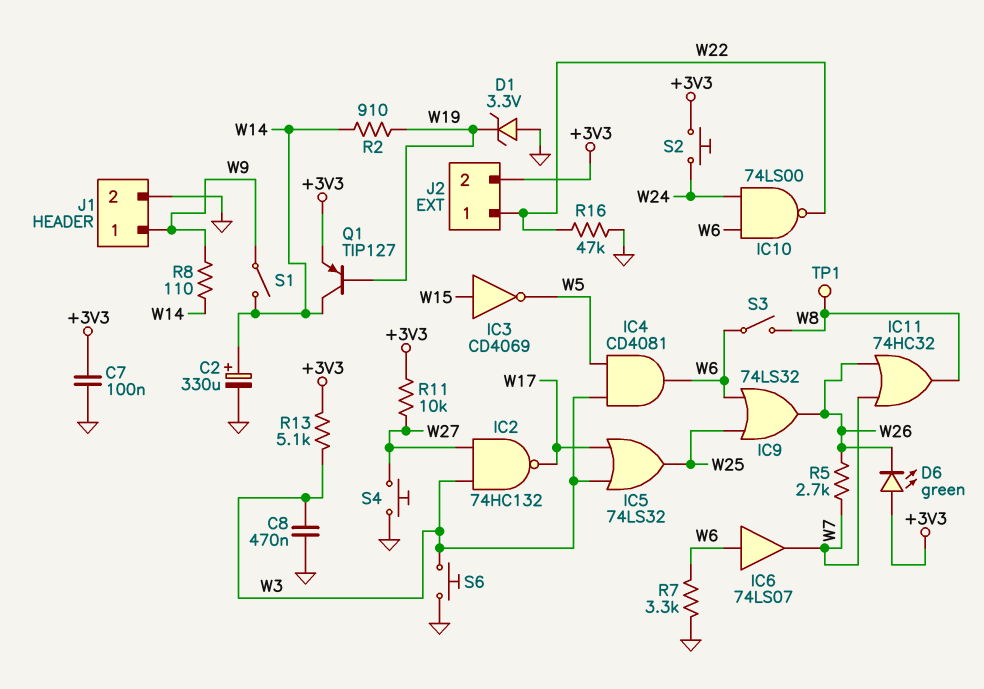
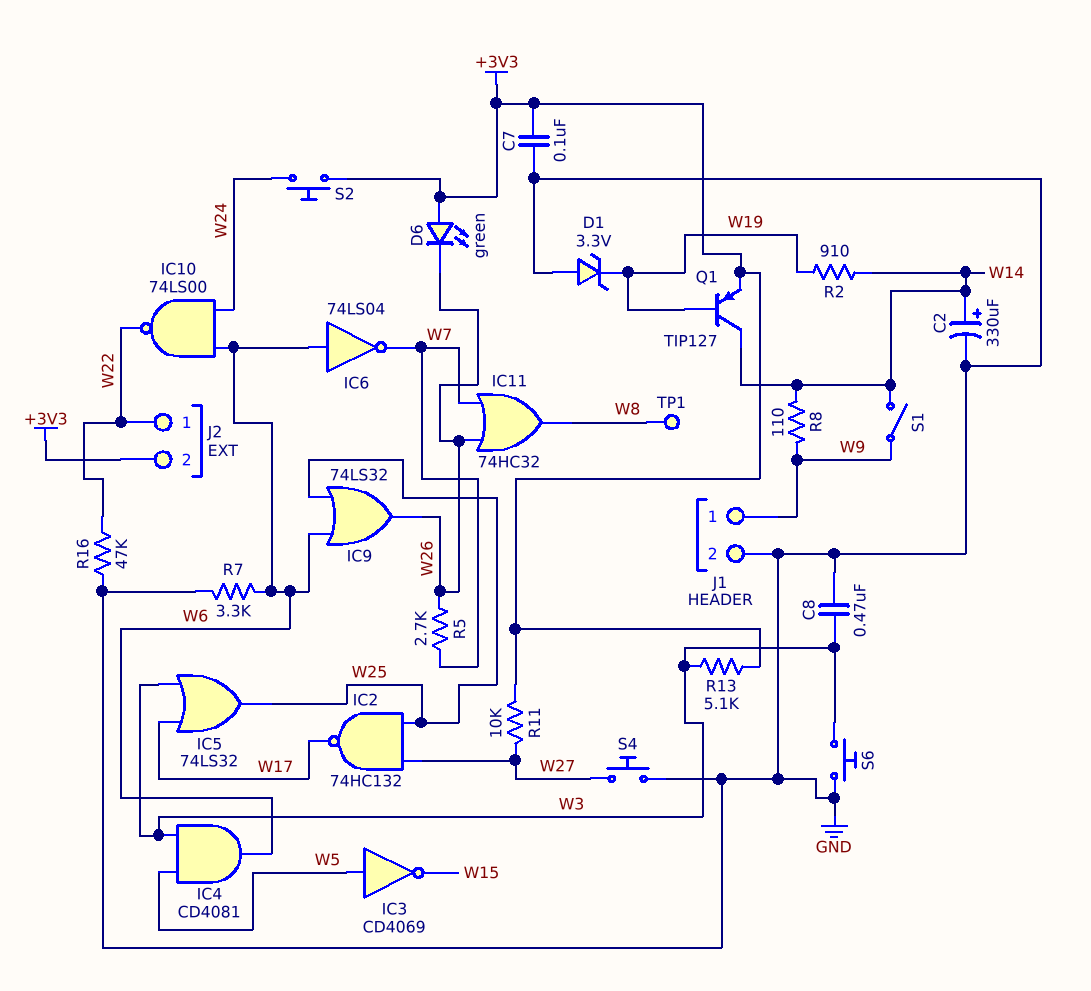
IC2: NAND 74HC132 (in W3, in W27, out W17) -> NAND 74HC132 (in W25, in W27, out W17)
IC3: NOT CD4069 (in W15, out W5) -> NOT CD4069 (in W5, out W15)
IC6: buffer 74LS07 (in W6, out W7) -> NOT 74LS04 (in W6, out W7)
S3: switch (W6, W8) -> none

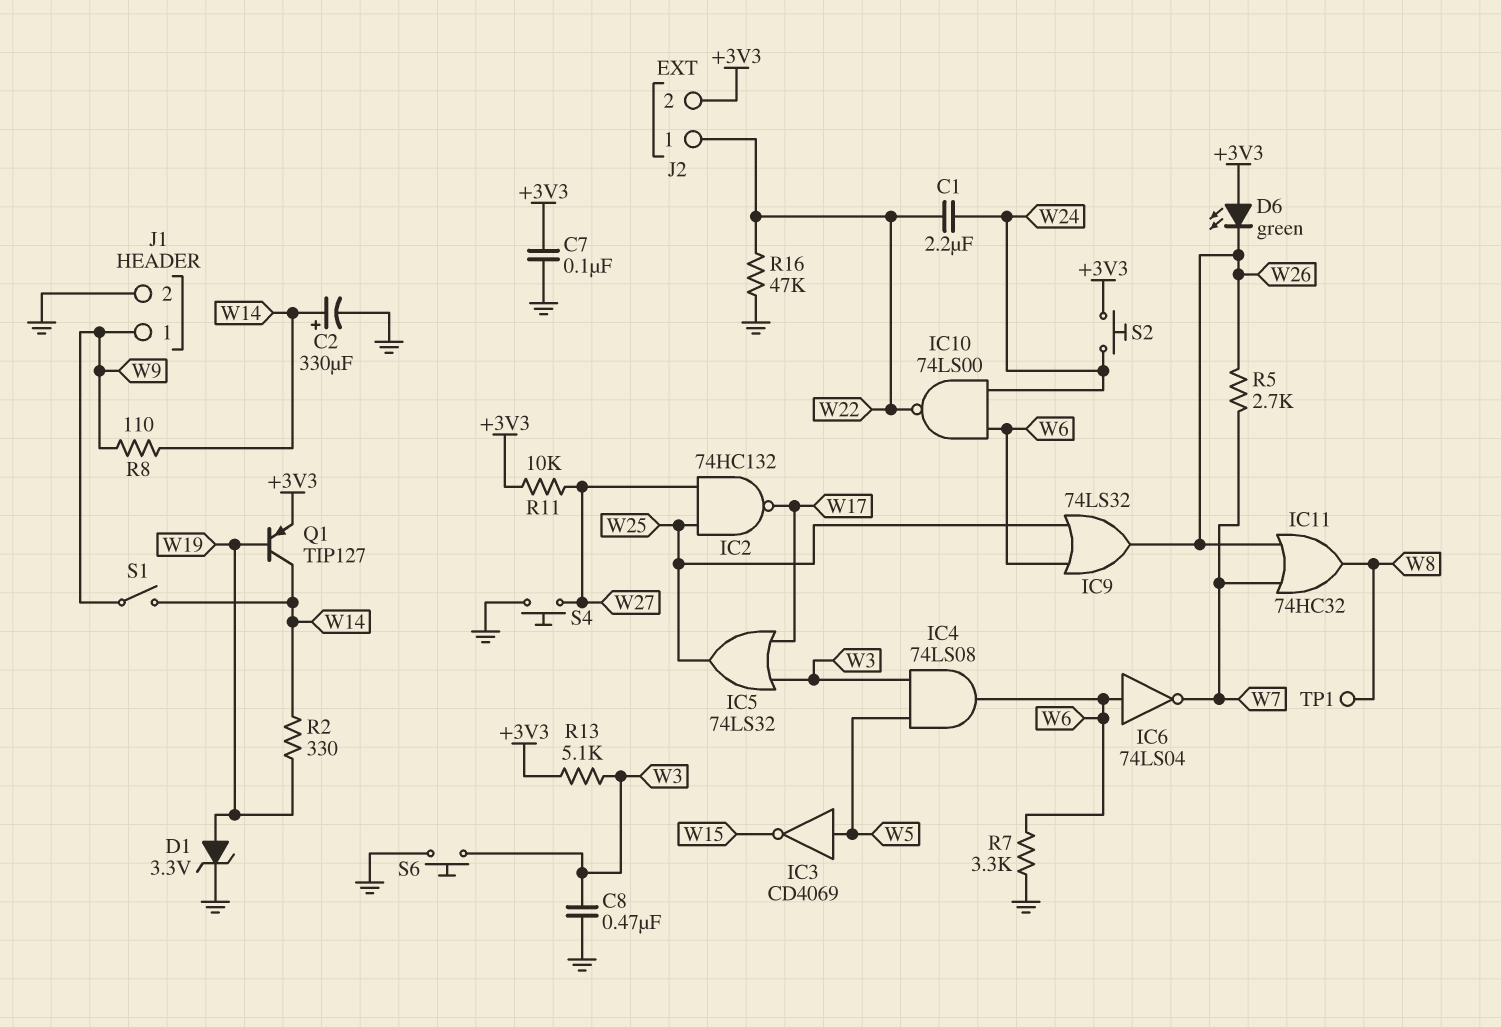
C1: none -> 2.2uF (W22, W24)
D1: zener 3.3V (A GND, K W19) -> zener 3.3V (A W19, K GND)
IC4: AND CD4081 (in W3, in W5, out W6) -> AND 74LS08 (in W3, in W5, out W6)
R2: 910 (W14, W19) -> 330 (W14, W19)

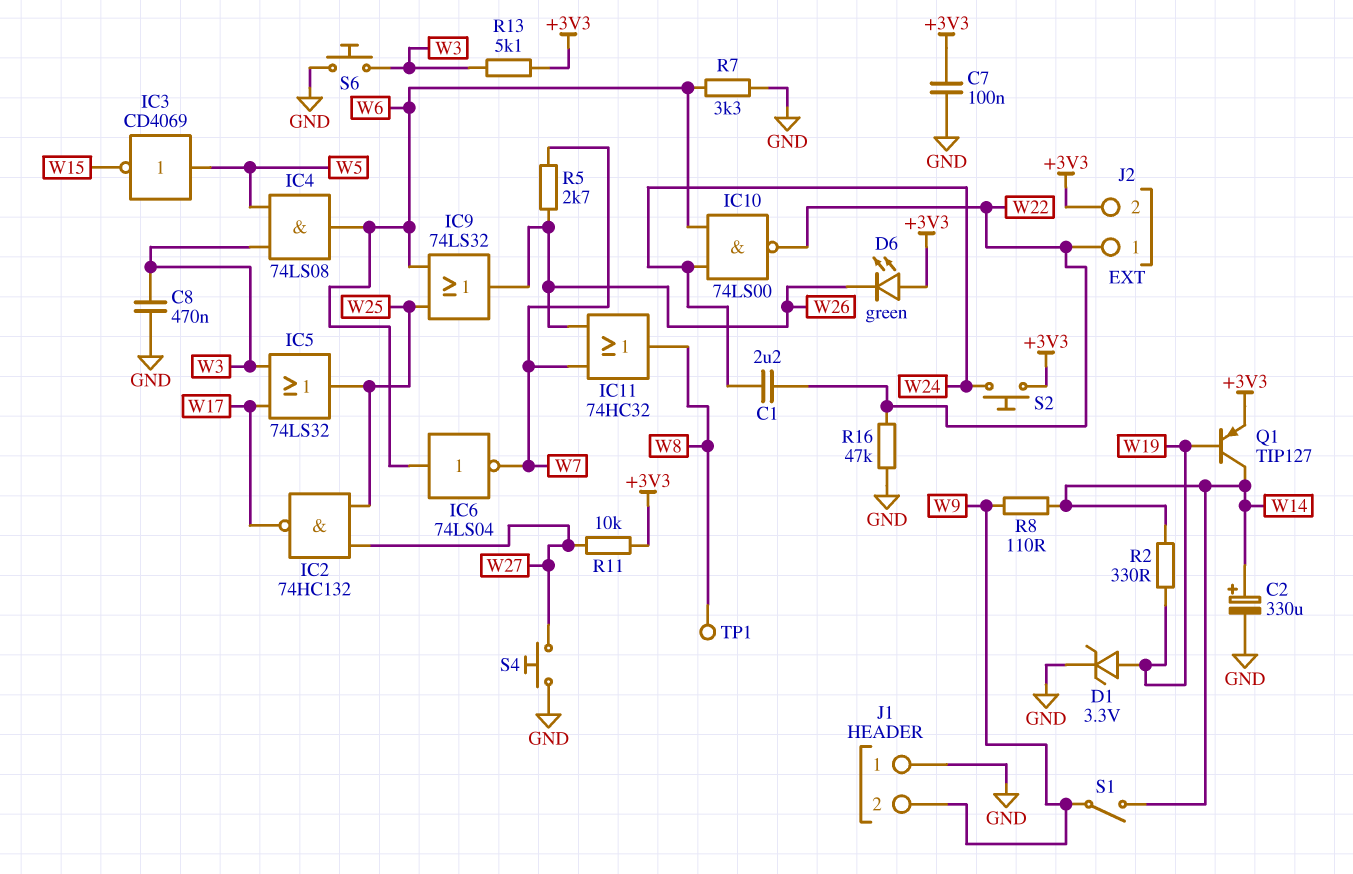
J1 pin 1: W9 -> GND
J1 pin 2: GND -> W9

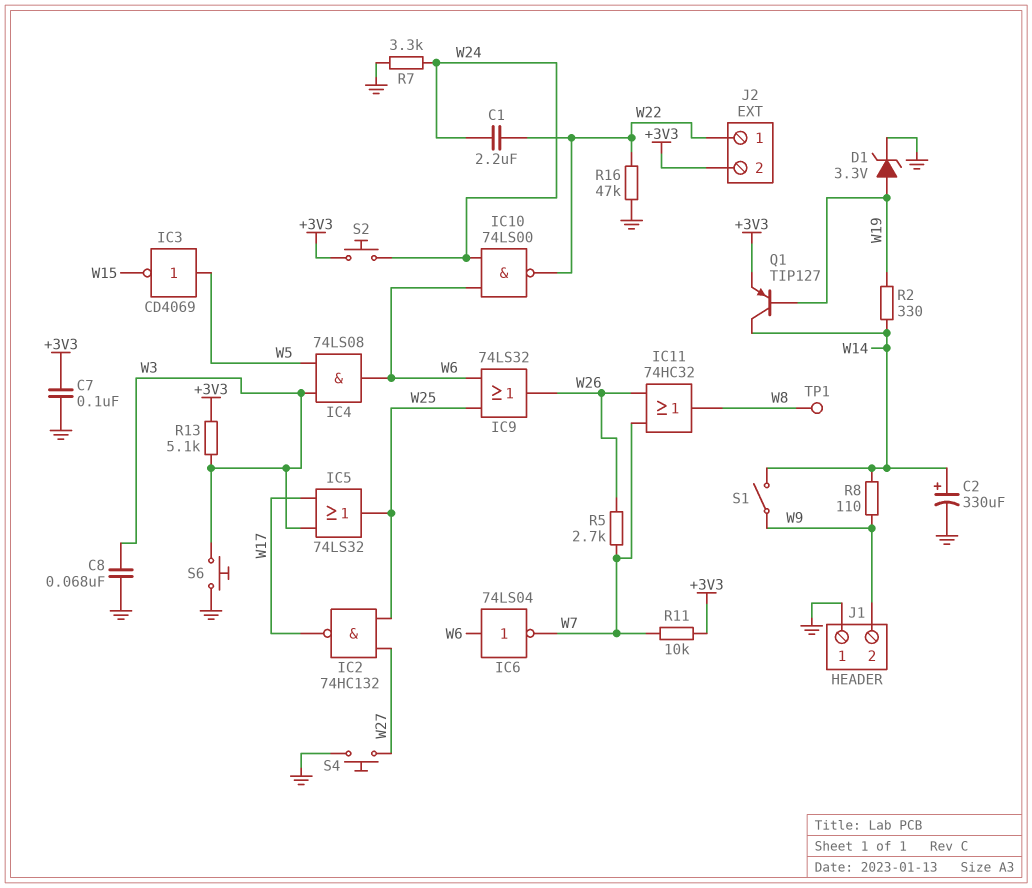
C8: 470nF (GND, W3) -> 68nF (GND, W3)
D6: LED green (A +3V3, K W26) -> none
R7: 3.3k (GND, W6) -> 3.3k (GND, W24)
R11: 10k (+3V3, W27) -> 10k (+3V3, W7)

